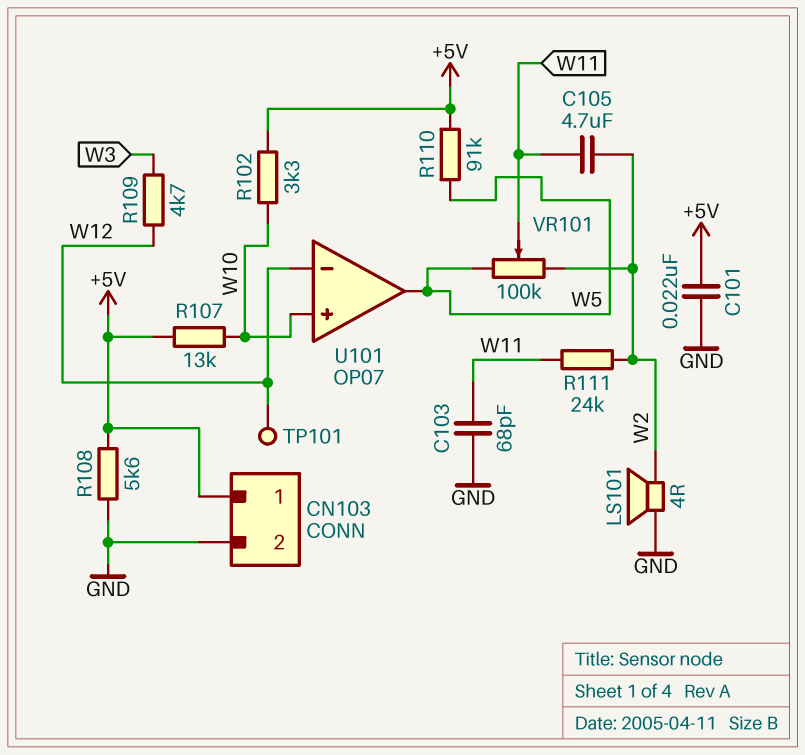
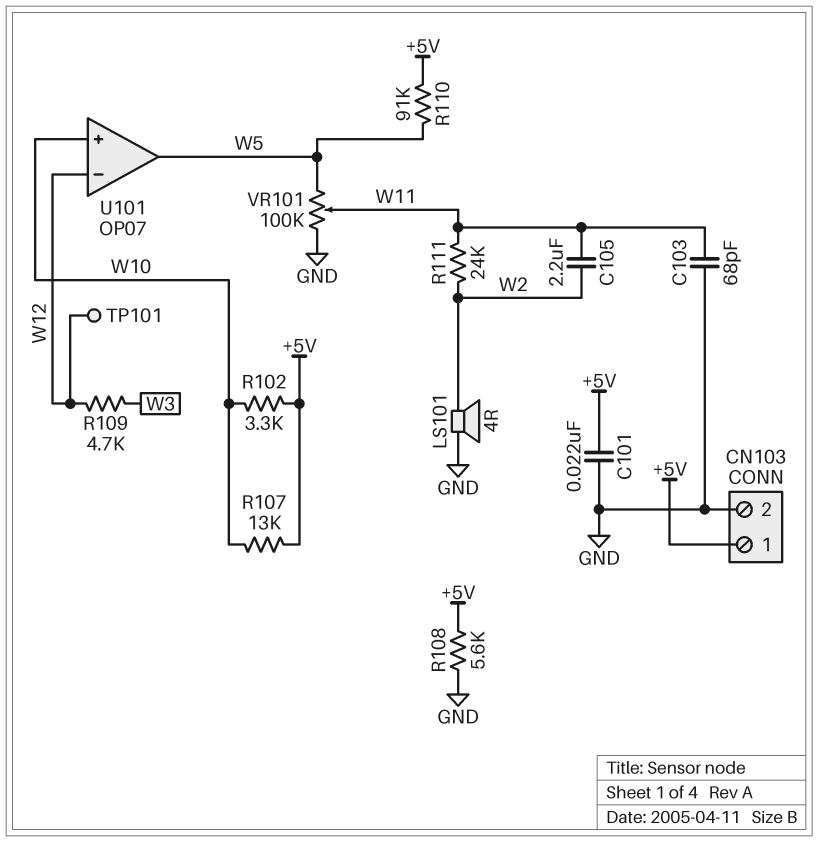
C105: 4.7uF (W2, W11) -> 2.2uF (W2, W11)
VR101: 100k (W2, W5, wiper W11) -> 100k (GND, W5, wiper W11)

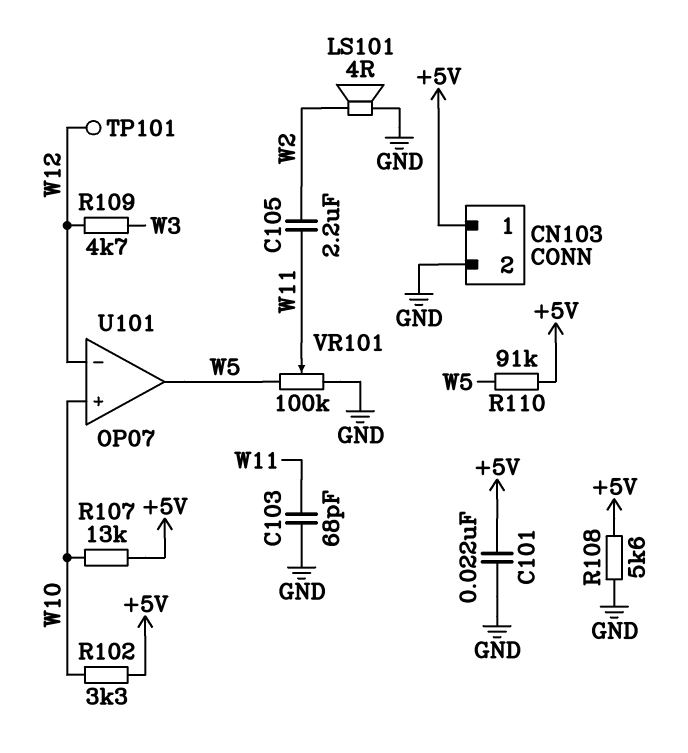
R111: 24k (W2, W11) -> none

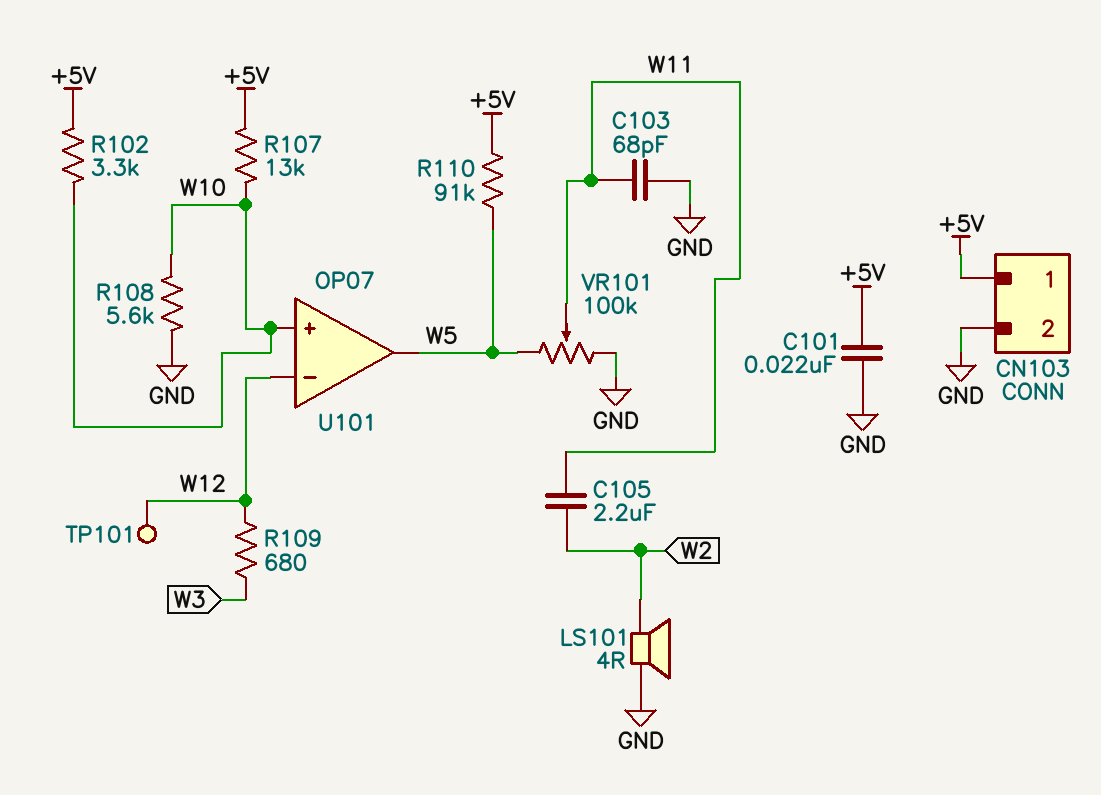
R108: 5.6k (+5V, GND) -> 5.6k (GND, W10)
R109: 4.7k (W3, W12) -> 680 (W3, W12)

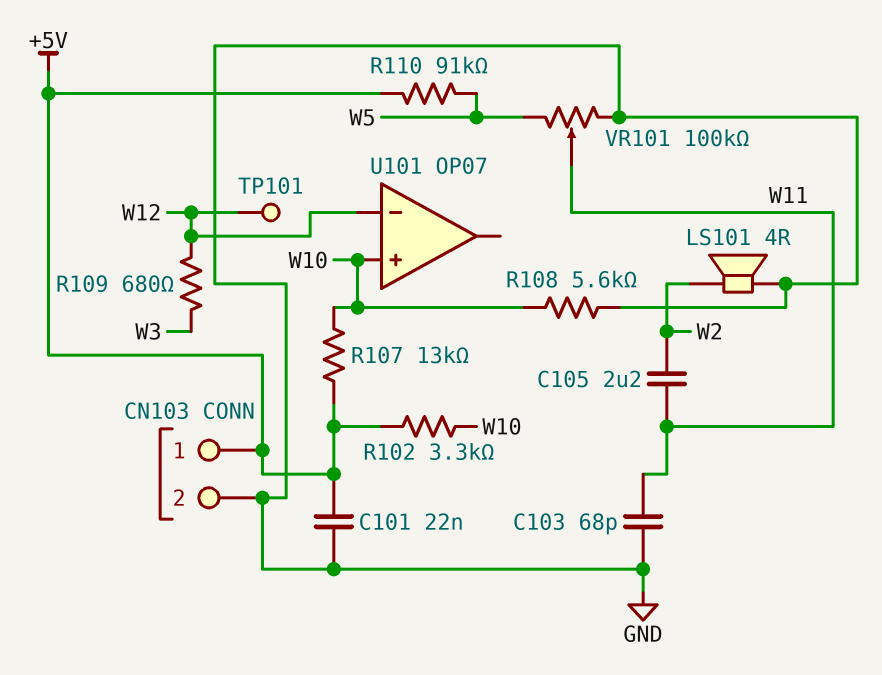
U101 pin out: W5 -> none

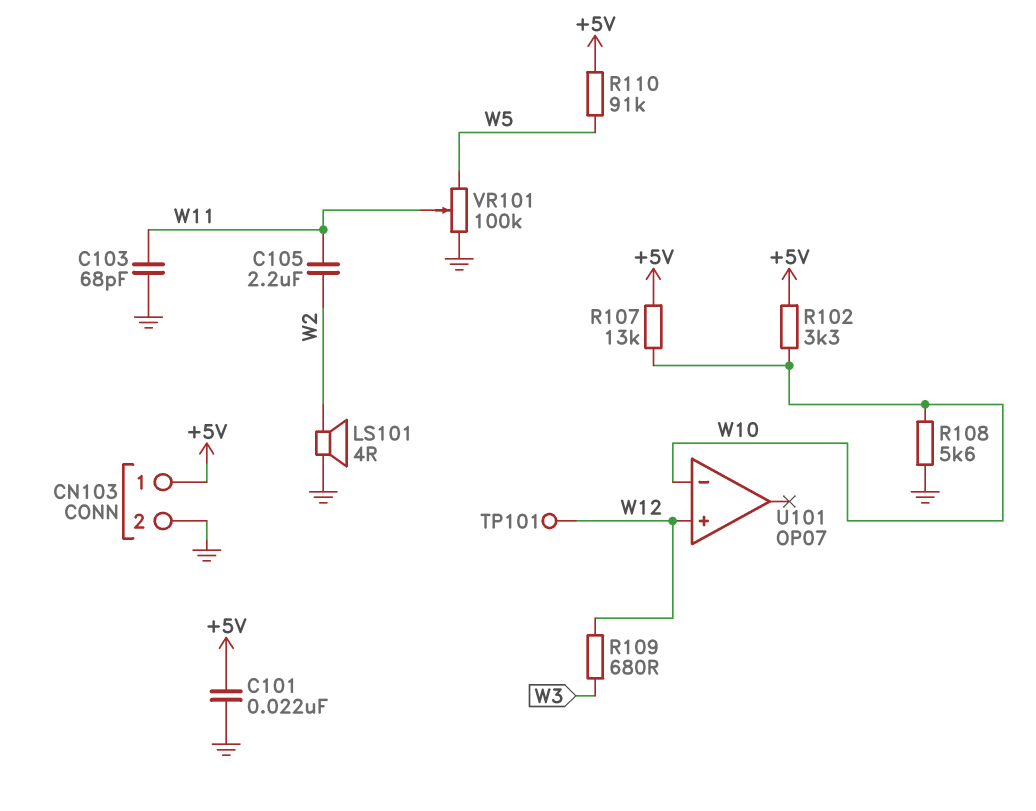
U101 pin in+: W10 -> W12
U101 pin in-: W12 -> W10

